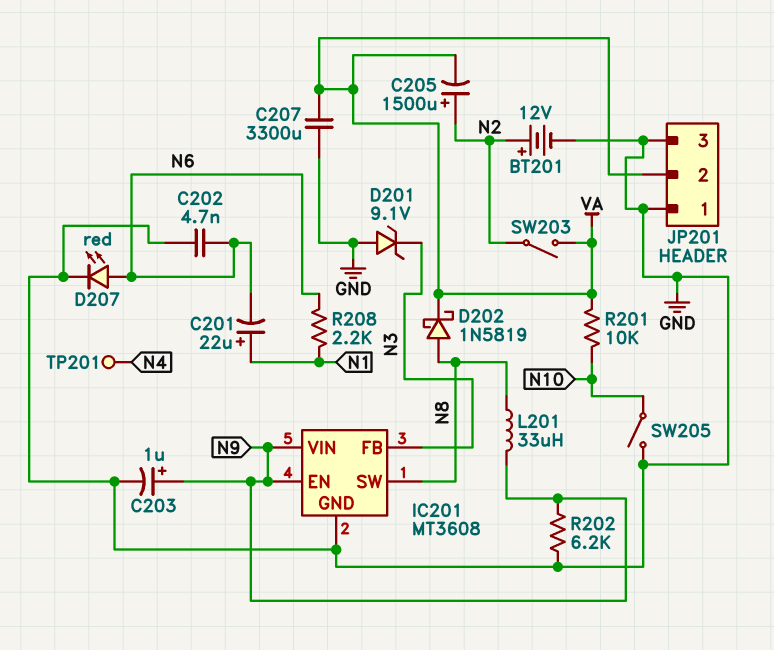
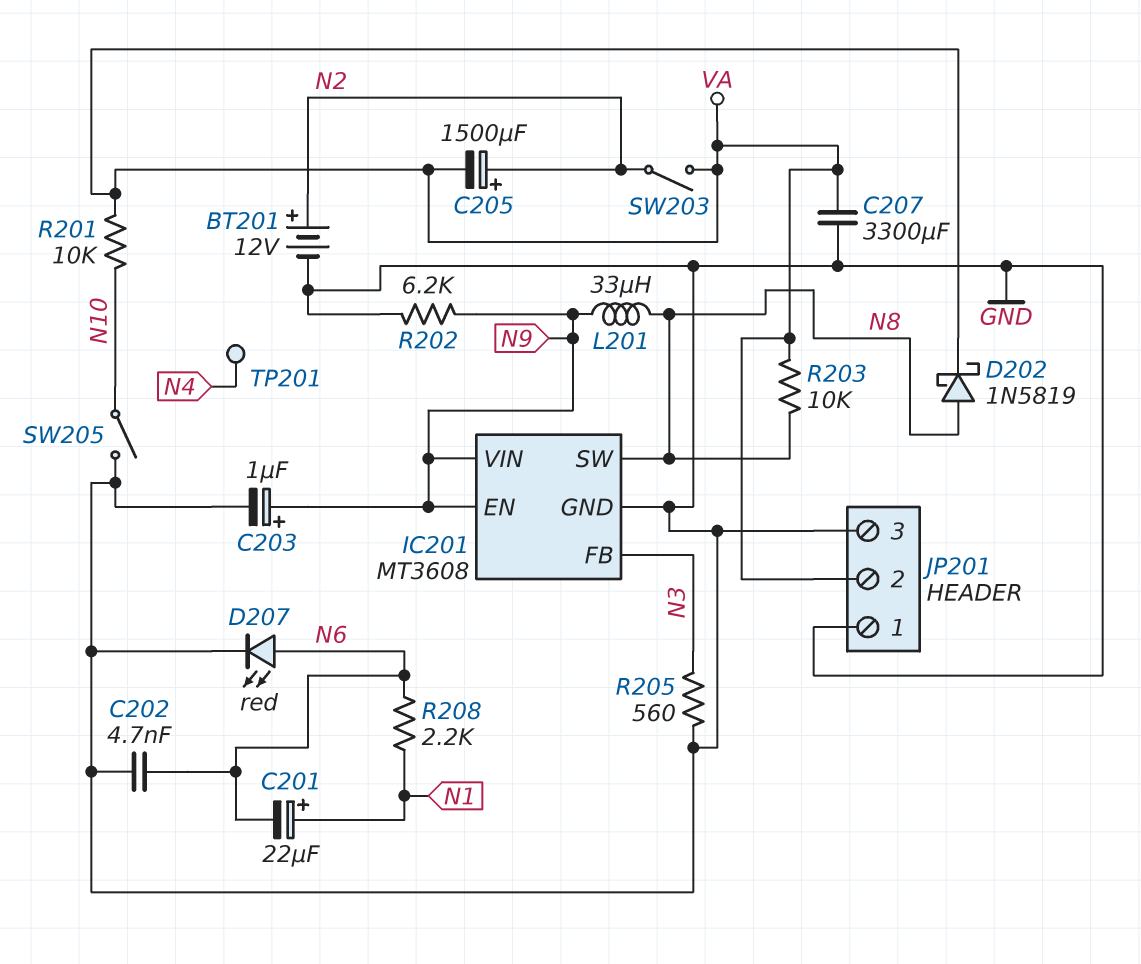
D201: zener 9.1V (A GND, K N3) -> none
R203: none -> 10k (N8, VA)
R205: none -> 560 (GND, N3)

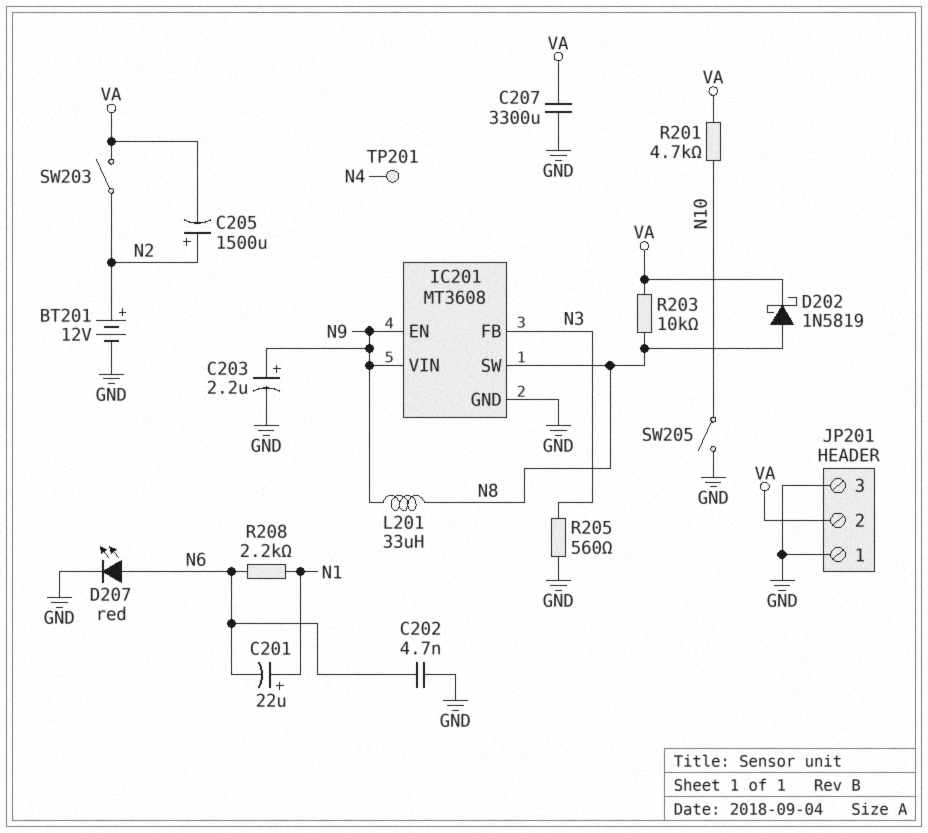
C203: 1uF (plus N9, minus GND) -> 2.2uF (plus N9, minus GND)
R201: 10k (N10, VA) -> 4.7k (N10, VA)
R202: 6.2k (GND, N9) -> none

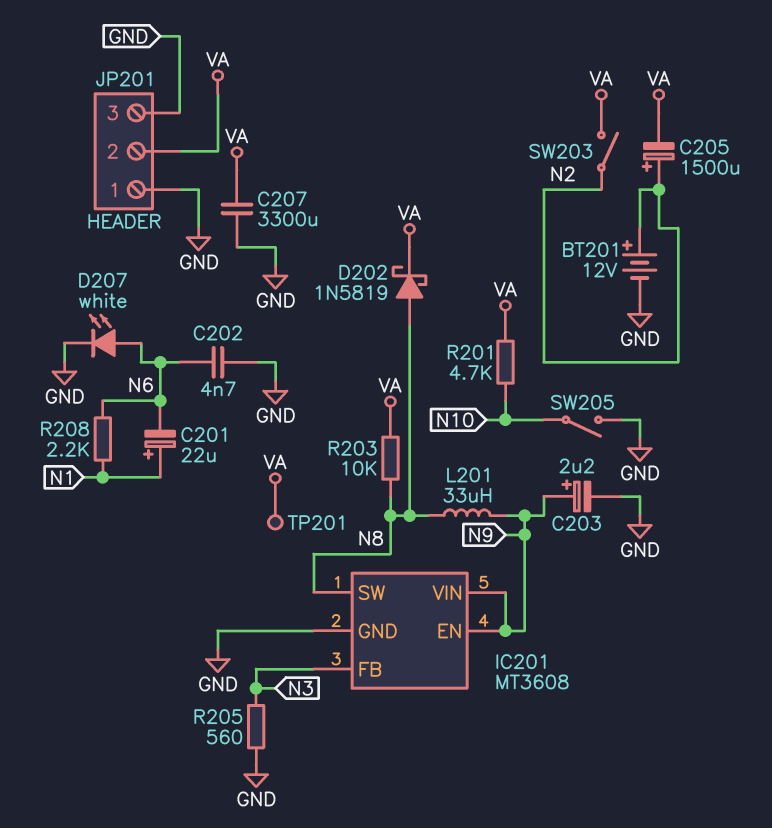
D207: LED red (A N6, K GND) -> LED white (A N6, K GND)
TP201: test point (N4) -> test point (VA)

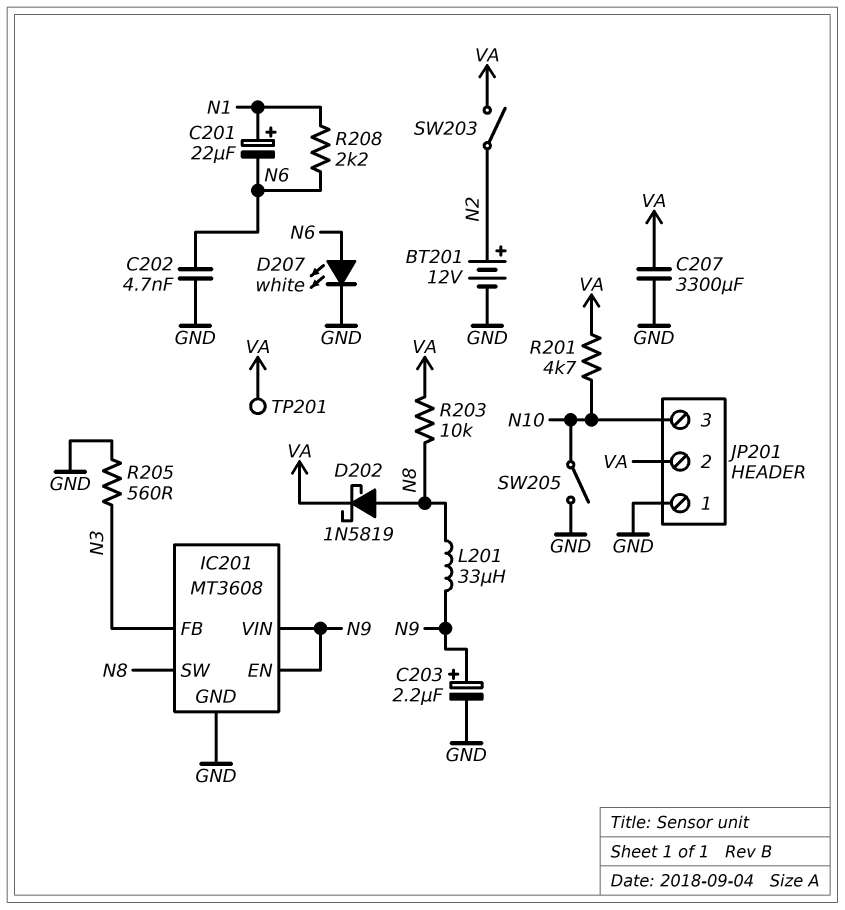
C205: 1500uF (plus N2, minus VA) -> none
JP201 pin 3: GND -> N10

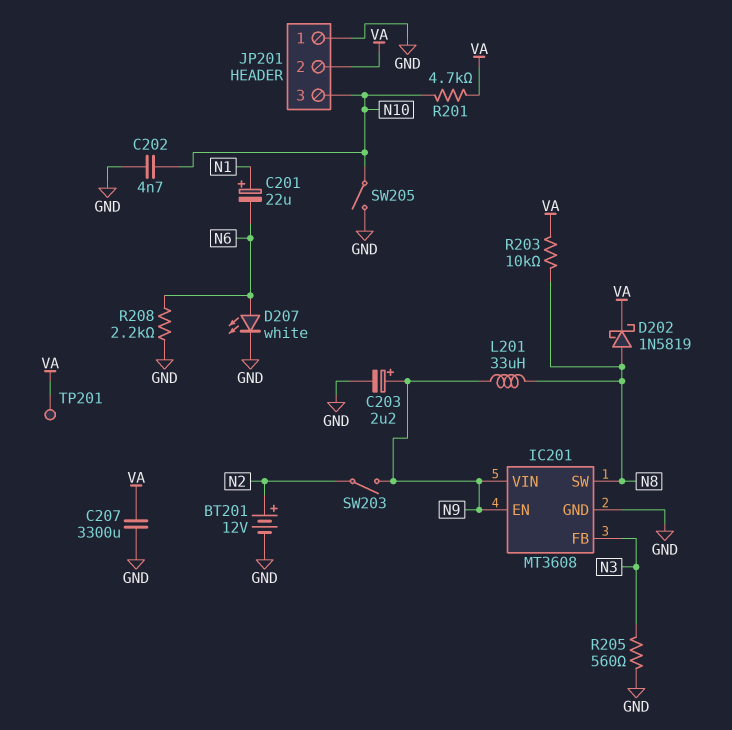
C202: 4.7nF (GND, N6) -> 4.7nF (GND, N10)
R208: 2.2k (N1, N6) -> 2.2k (GND, N6)
SW203: switch (N2, VA) -> switch (N2, N9)

